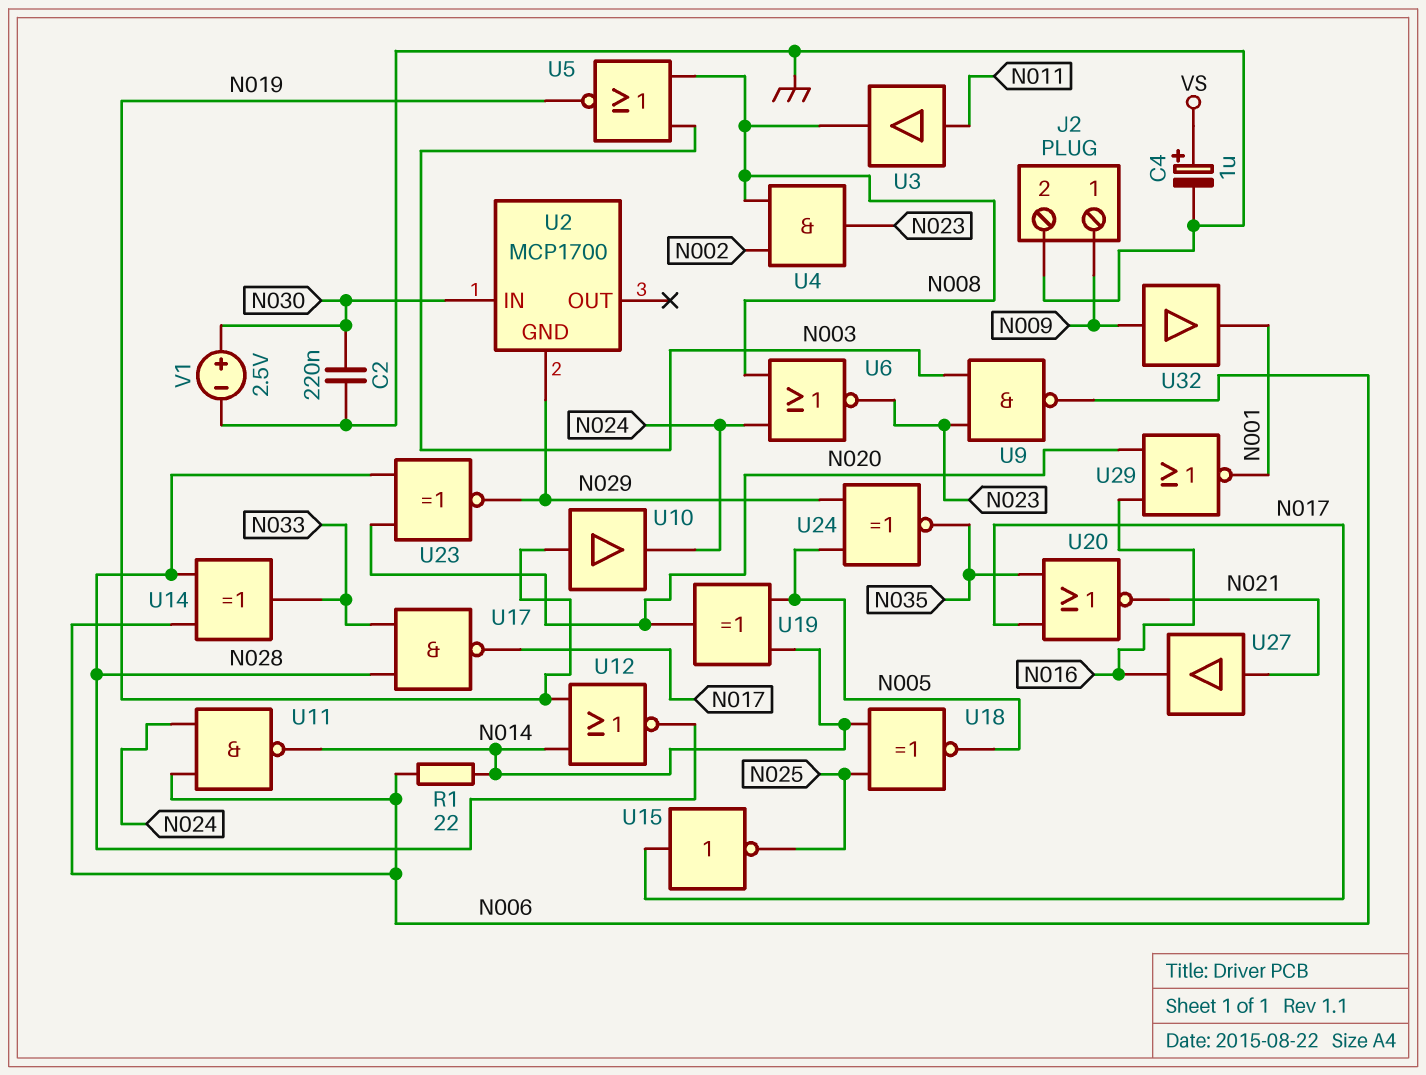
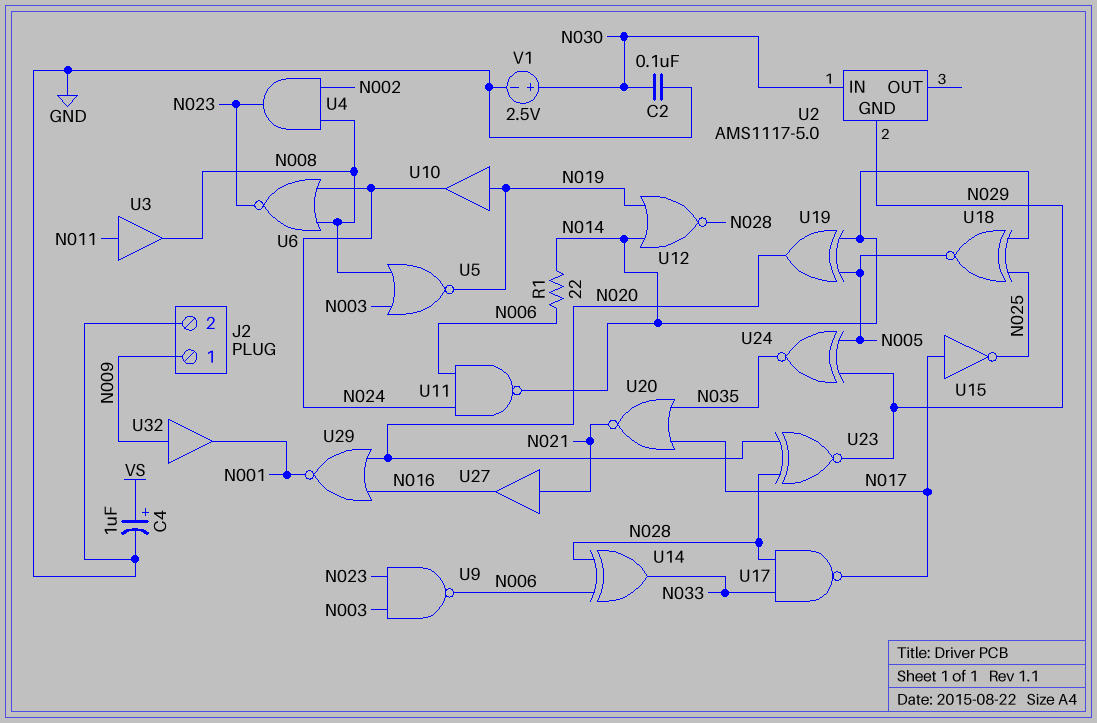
C2: 220nF (GND, N030) -> 100nF (GND, N030)
U2: MCP1700 -> AMS1117-5.0

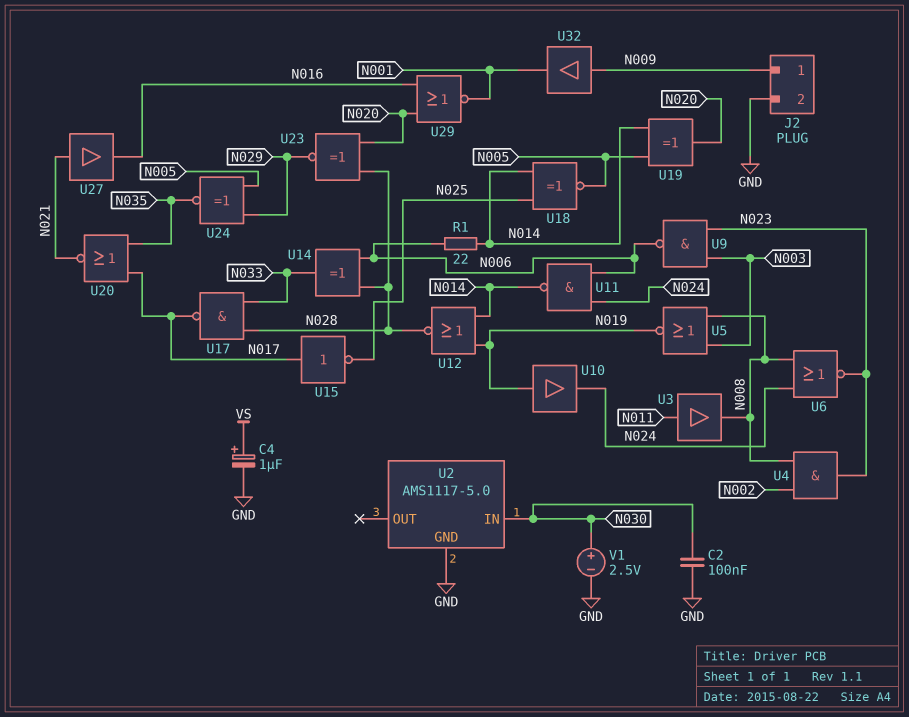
U2 pin GND: N029 -> GND

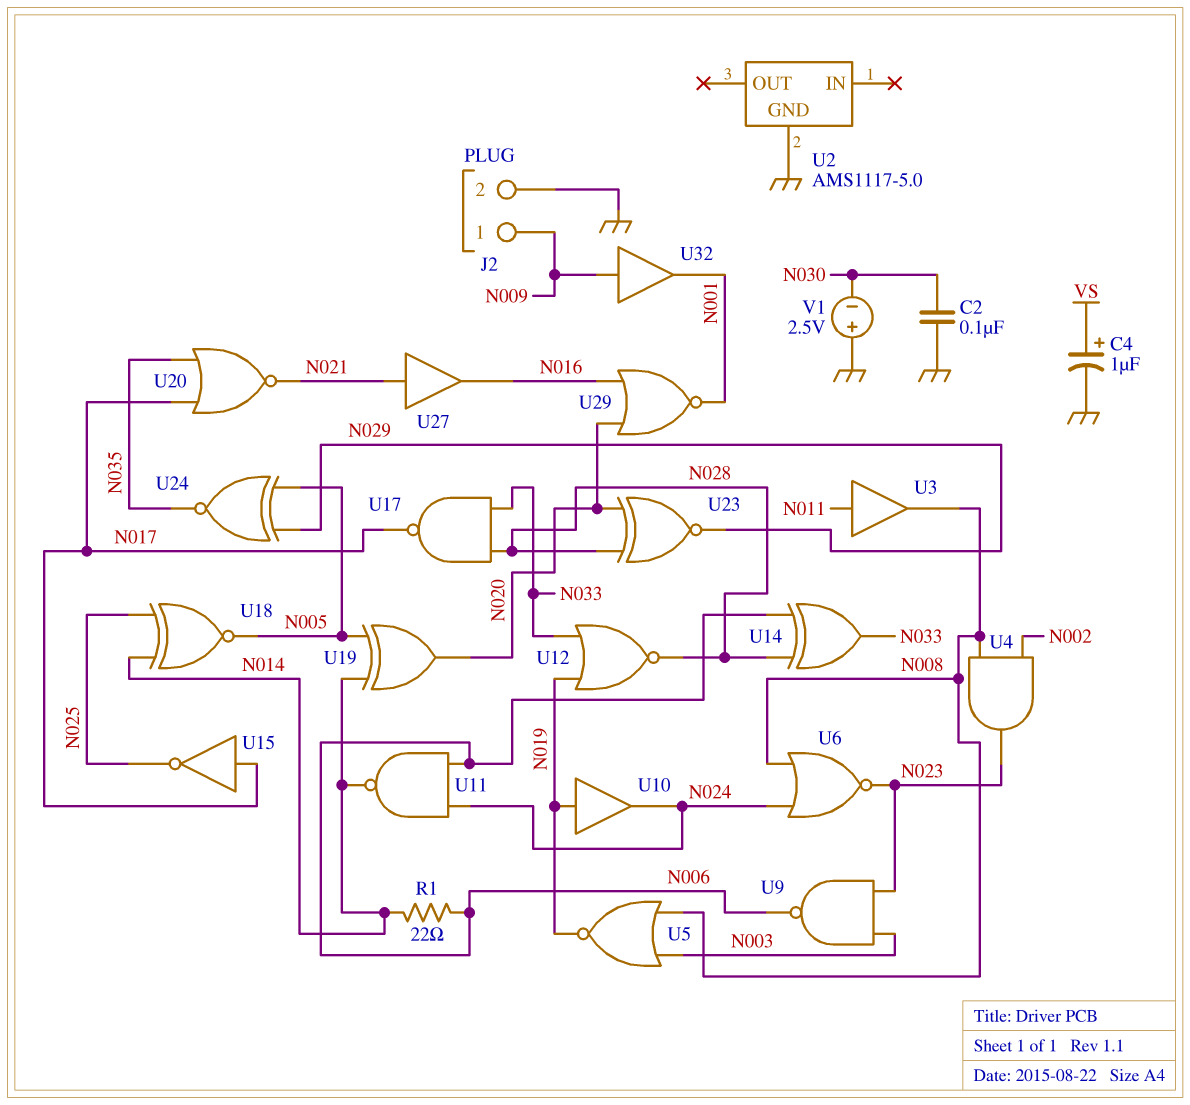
U2 pin IN: N030 -> none
U12: NOR (in N014, in N019, out N028) -> NOR (in N019, in N033, out N028)
V1: 2.5V (plus N030, minus GND) -> 2.5V (plus GND, minus N030)

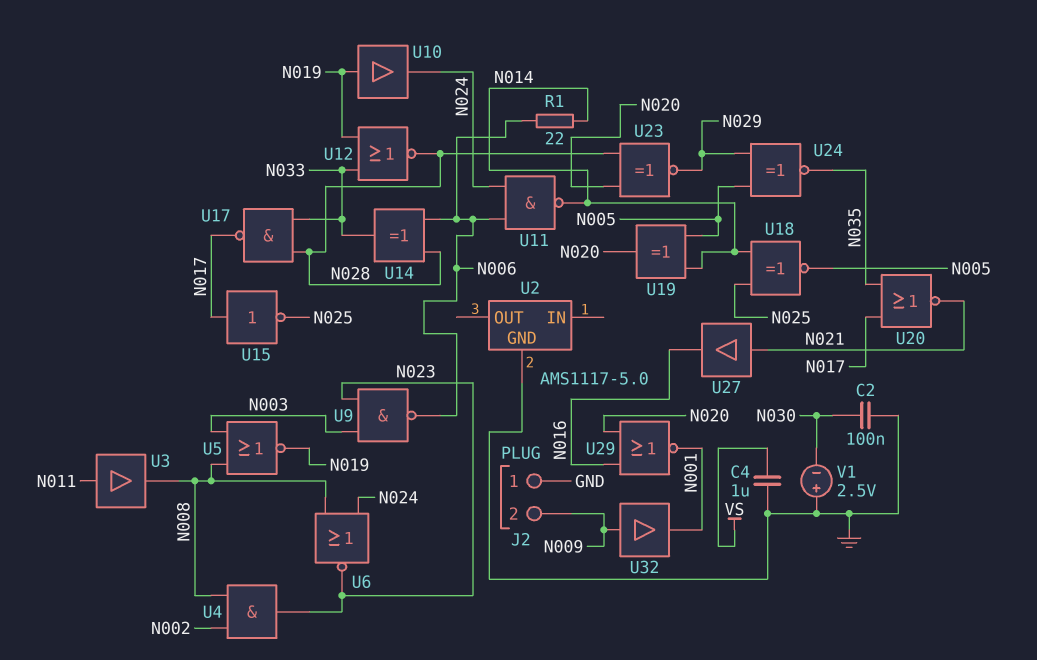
C4: 1uF (plus VS, minus GND) -> 1uF (GND, VS)
J2 pin 1: N009 -> GND
J2 pin 2: GND -> N009

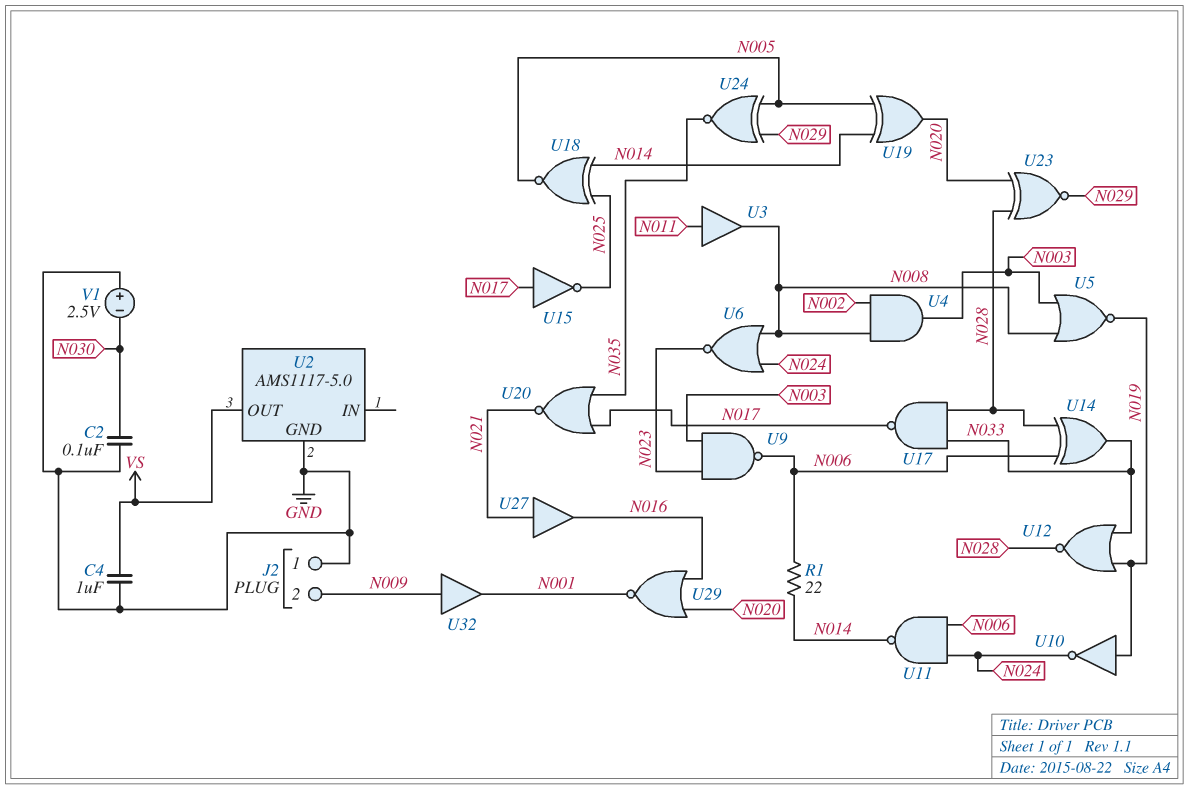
U2 pin OUT: none -> VS
U4: AND (in N002, in N008, out N023) -> AND (in N002, in N008, out N003)
U10: buffer (in N019, out N024) -> NOT (in N019, out N024)

